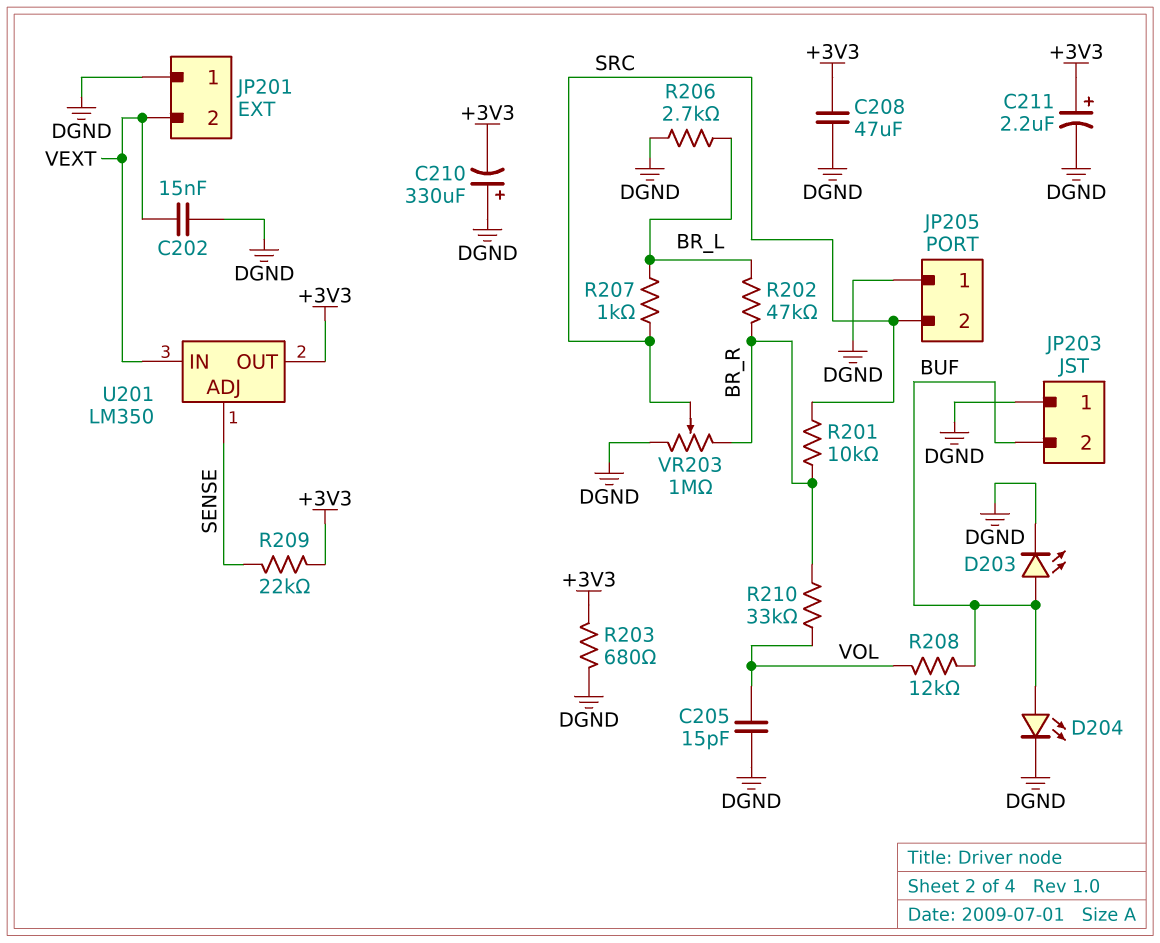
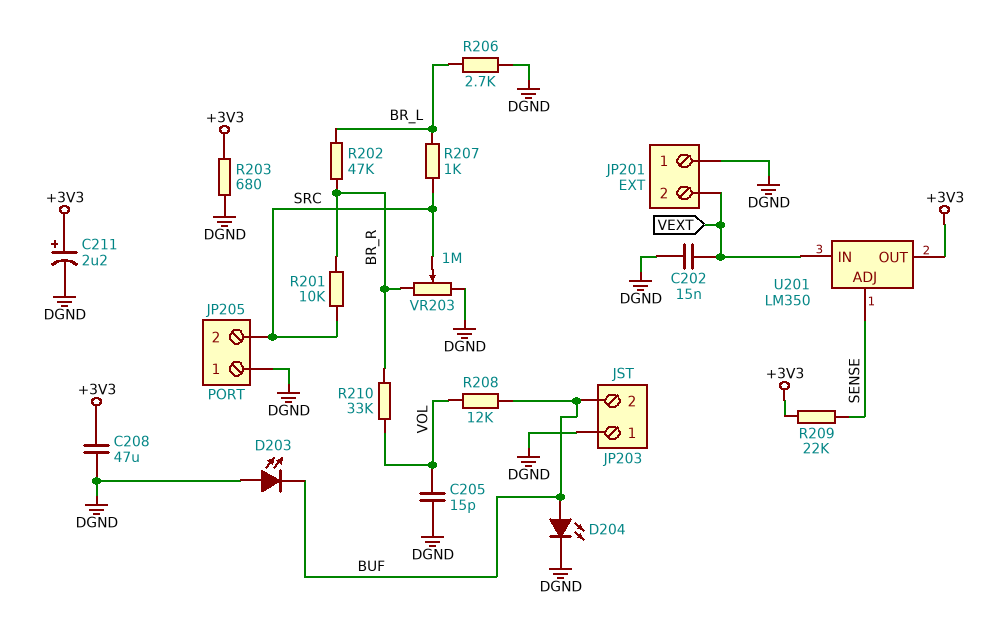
C210: 330uF (plus DGND, minus +3V3) -> none
D203: LED (A BUF, K DGND) -> LED (A DGND, K BUF)

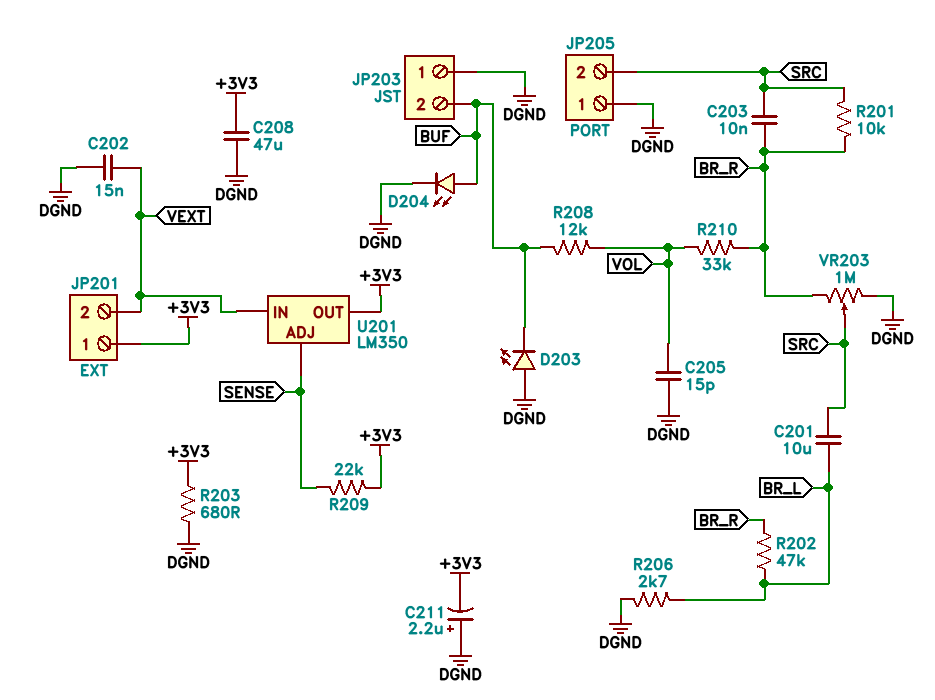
C201: none -> 10uF (BR_L, SRC)
C203: none -> 10nF (BR_R, SRC)
C211: 2.2uF (plus +3V3, minus DGND) -> 2.2uF (plus DGND, minus +3V3)
JP201 pin 1: DGND -> +3V3
R207: 1k (BR_L, SRC) -> none

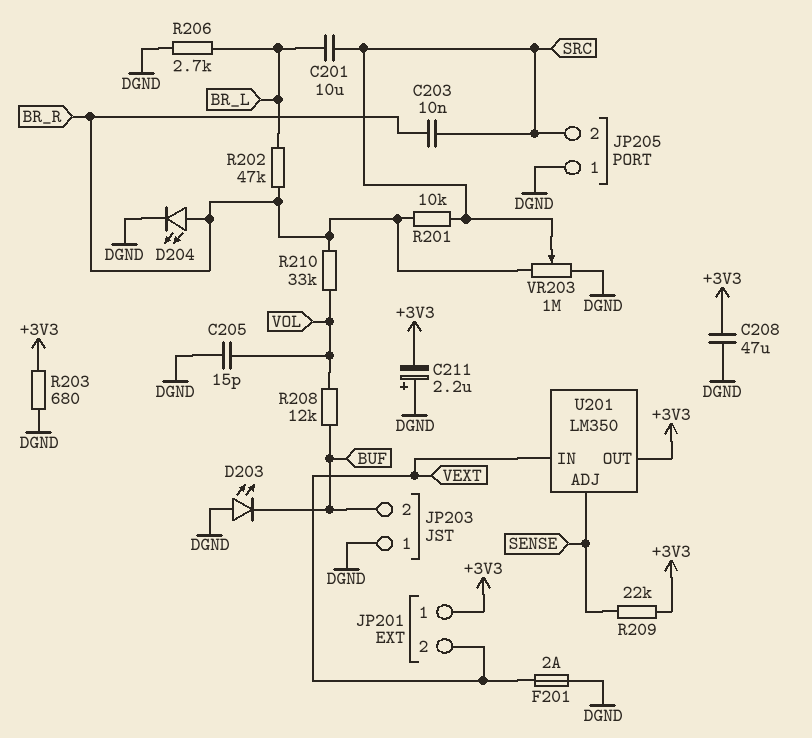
C202: 15nF (DGND, VEXT) -> none
D204: LED (A BUF, K DGND) -> LED (A BR_R, K DGND)
F201: none -> 2A (DGND, VEXT)

